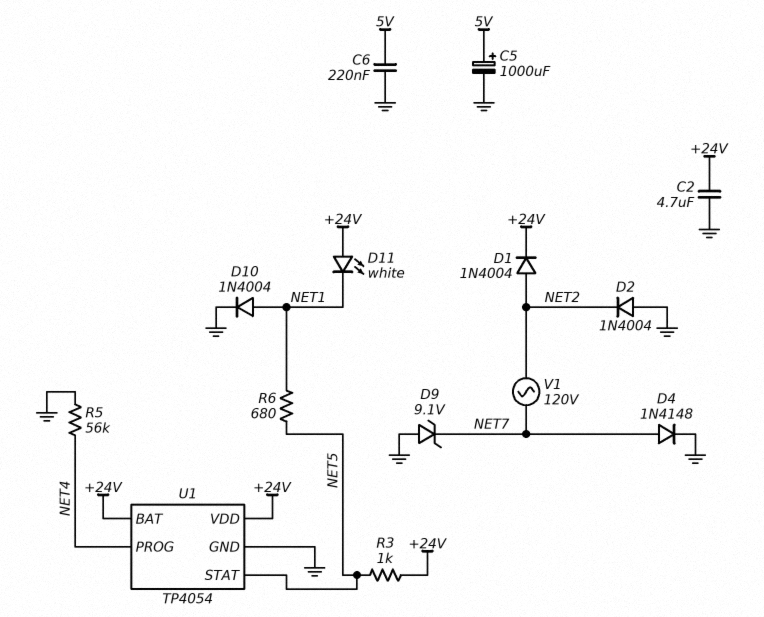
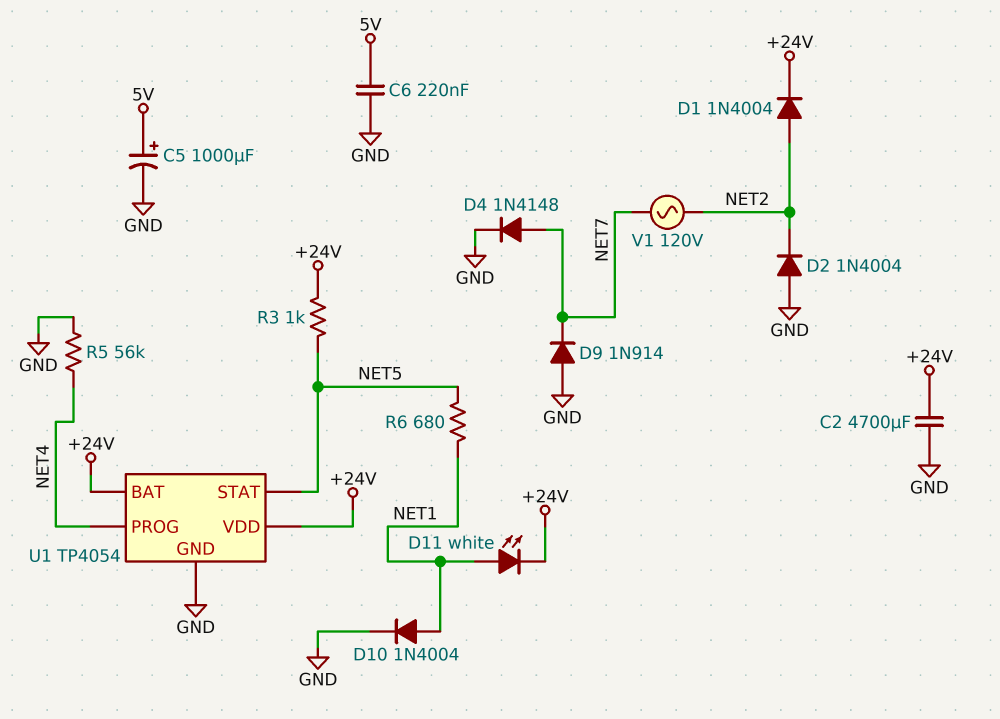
C2: 4.7uF (+24V, GND) -> 4700uF (+24V, GND)
D9: zener 9.1V (A GND, K NET7) -> diode 1N914 (A GND, K NET7)
D11: LED white (A +24V, K NET1) -> LED white (A NET1, K +24V)

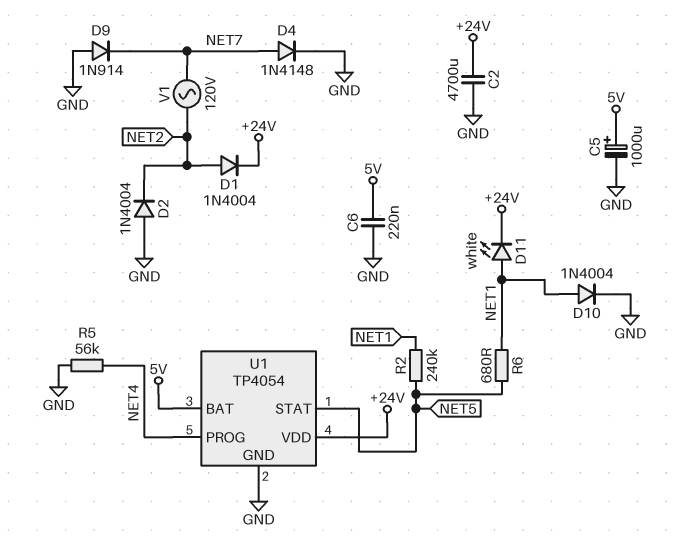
R2: none -> 240k (NET1, NET5)
R3: 1k (+24V, NET5) -> none
U1 pin BAT: +24V -> 5V

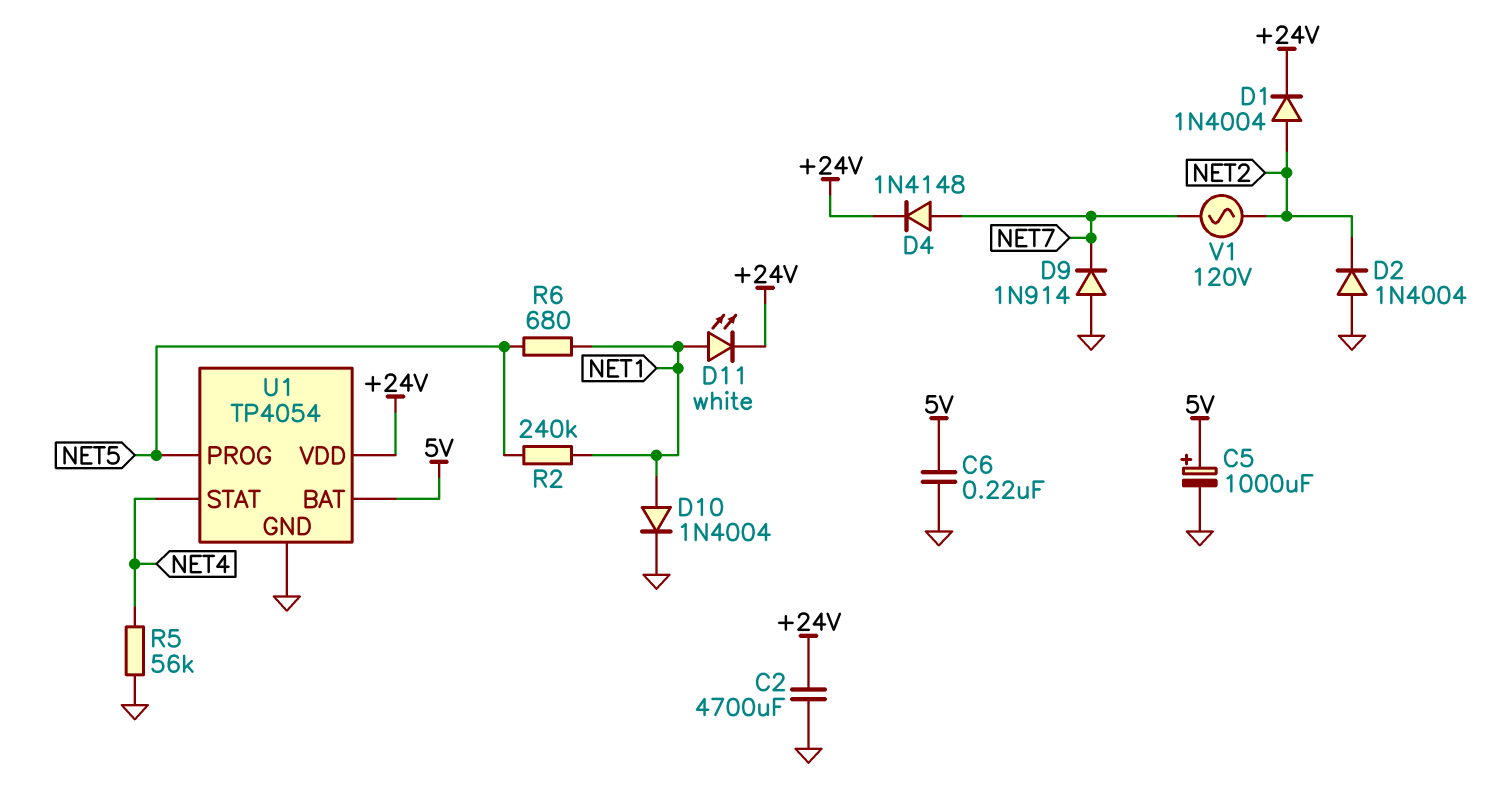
D4: diode 1N4148 (A NET7, K GND) -> diode 1N4148 (A NET7, K +24V)
U1 pin PROG: NET4 -> NET5
U1 pin STAT: NET5 -> NET4

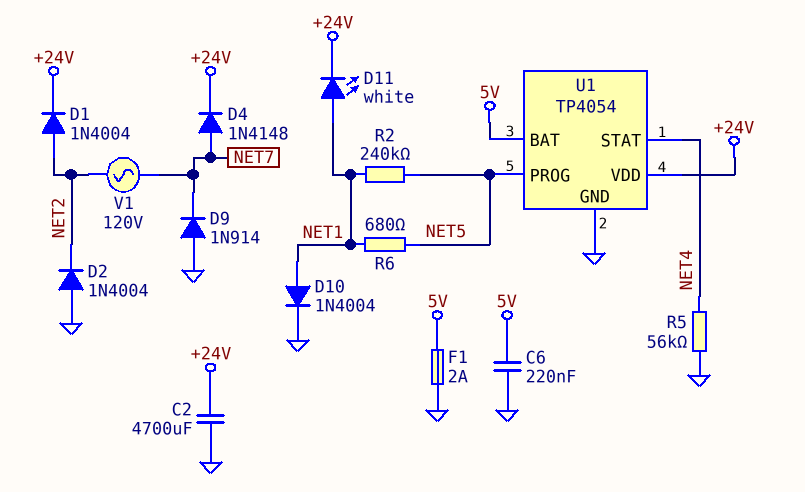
C5: 1000uF (plus 5V, minus GND) -> none
F1: none -> 2A (5V, GND)

